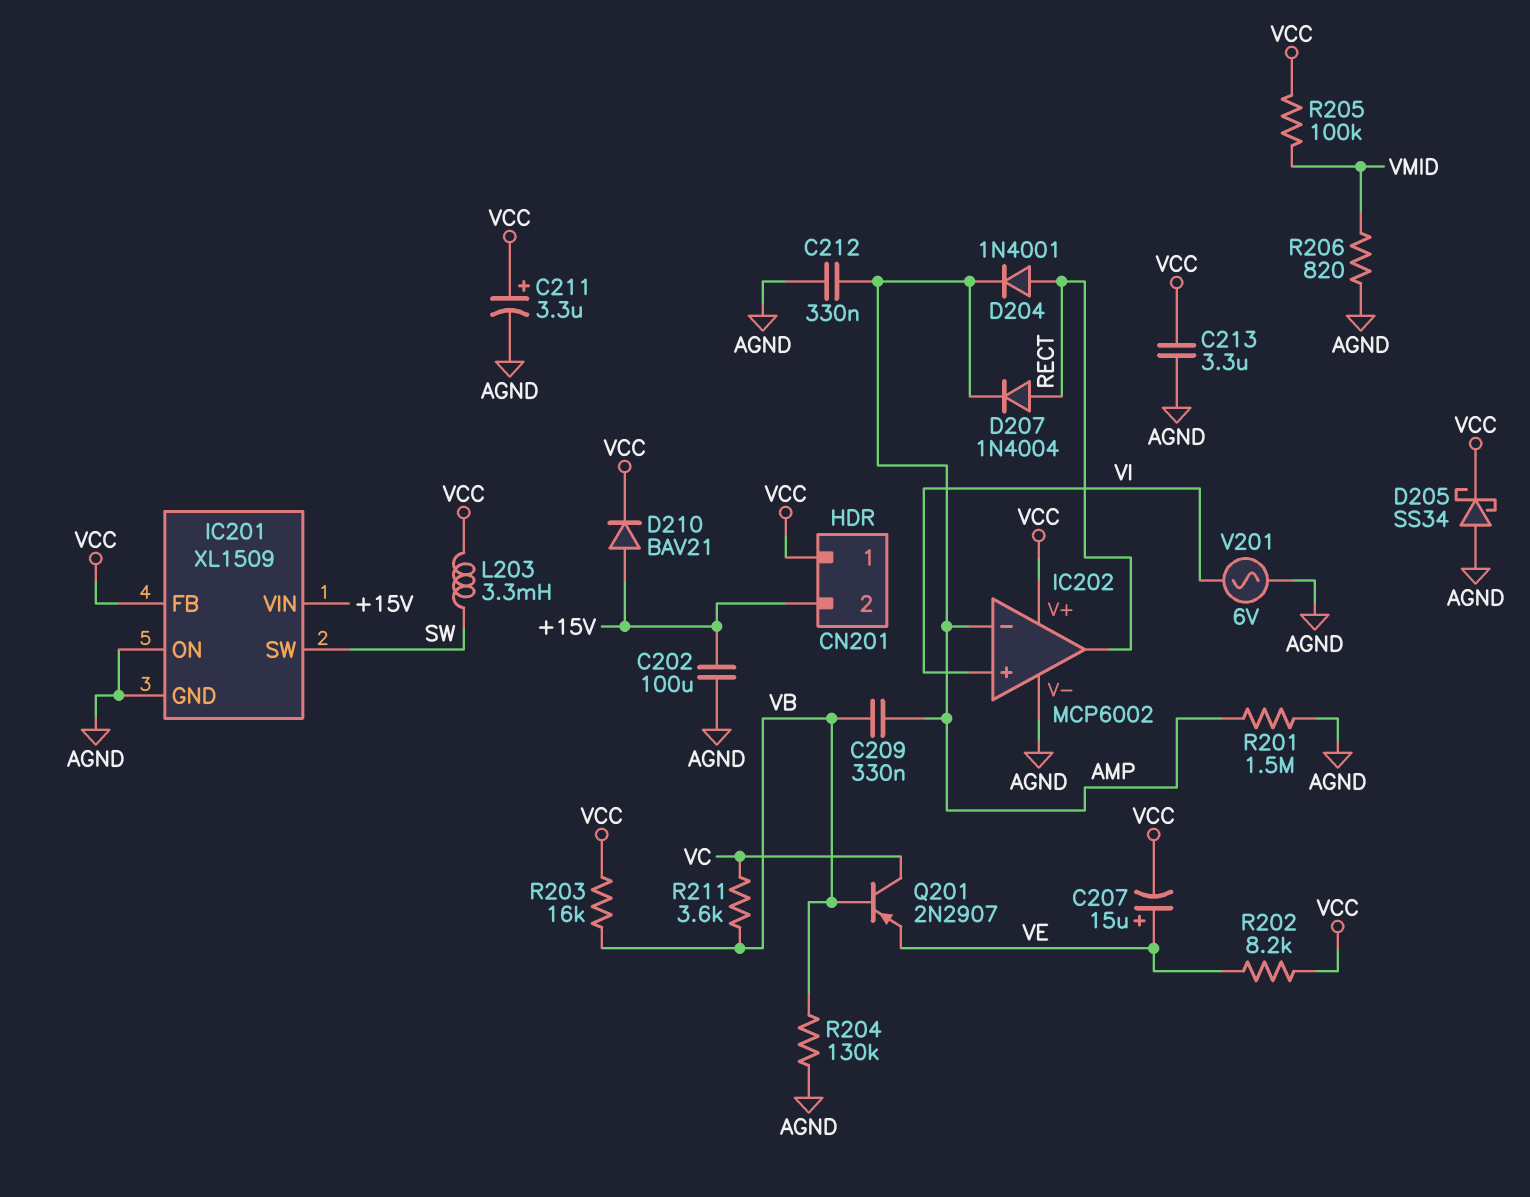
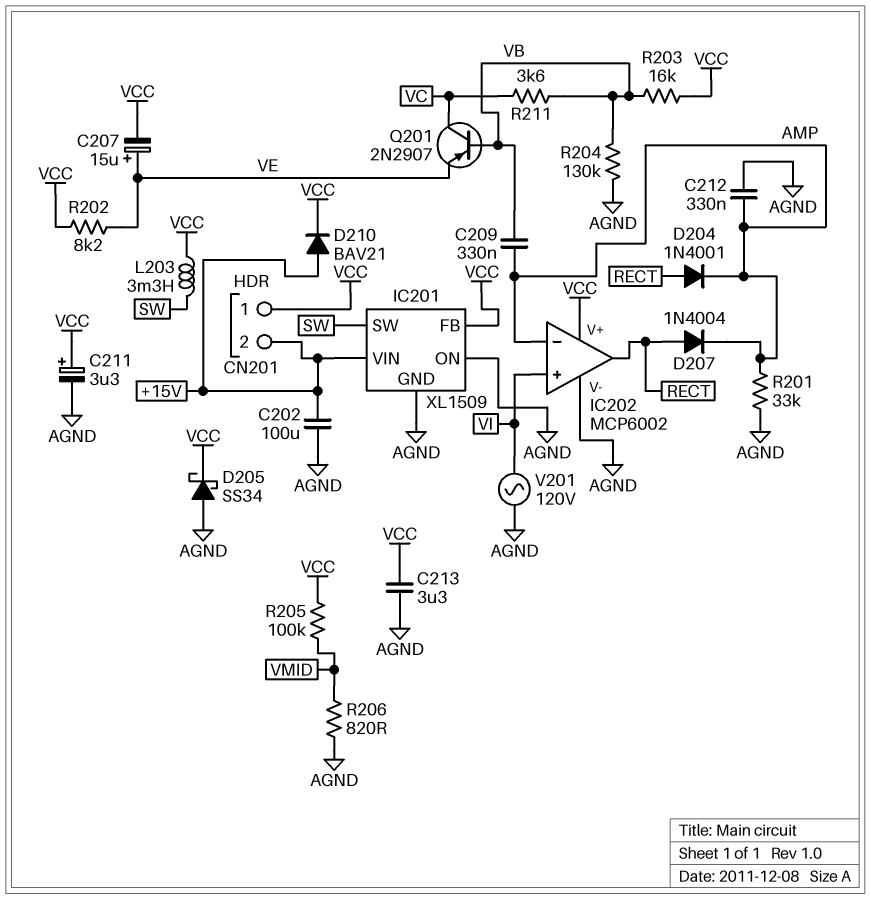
R201: 1.5M (AGND, AMP) -> 33k (AGND, AMP)
V201: AC 6V (AGND, VI) -> AC 120V (AGND, VI)

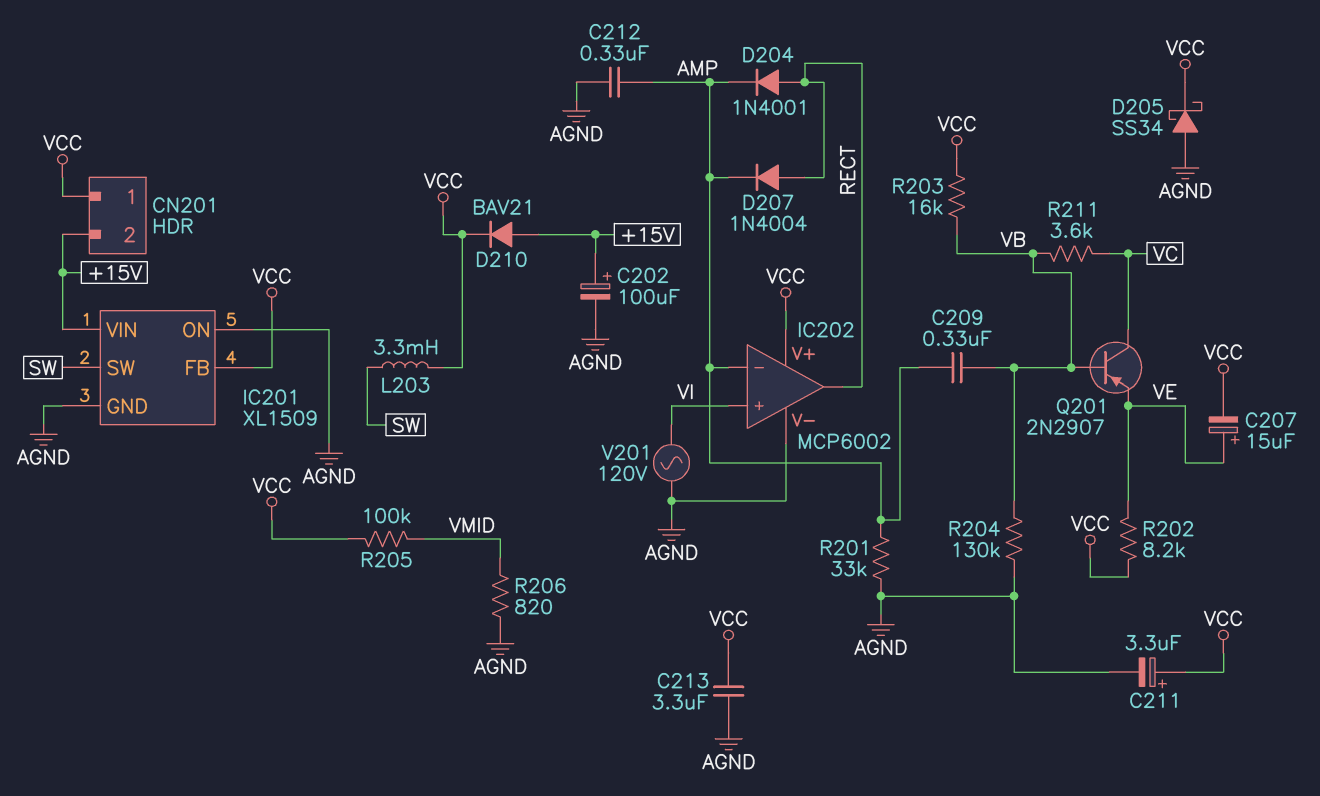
C202: 100uF (+15V, AGND) -> 100uF (plus +15V, minus AGND)

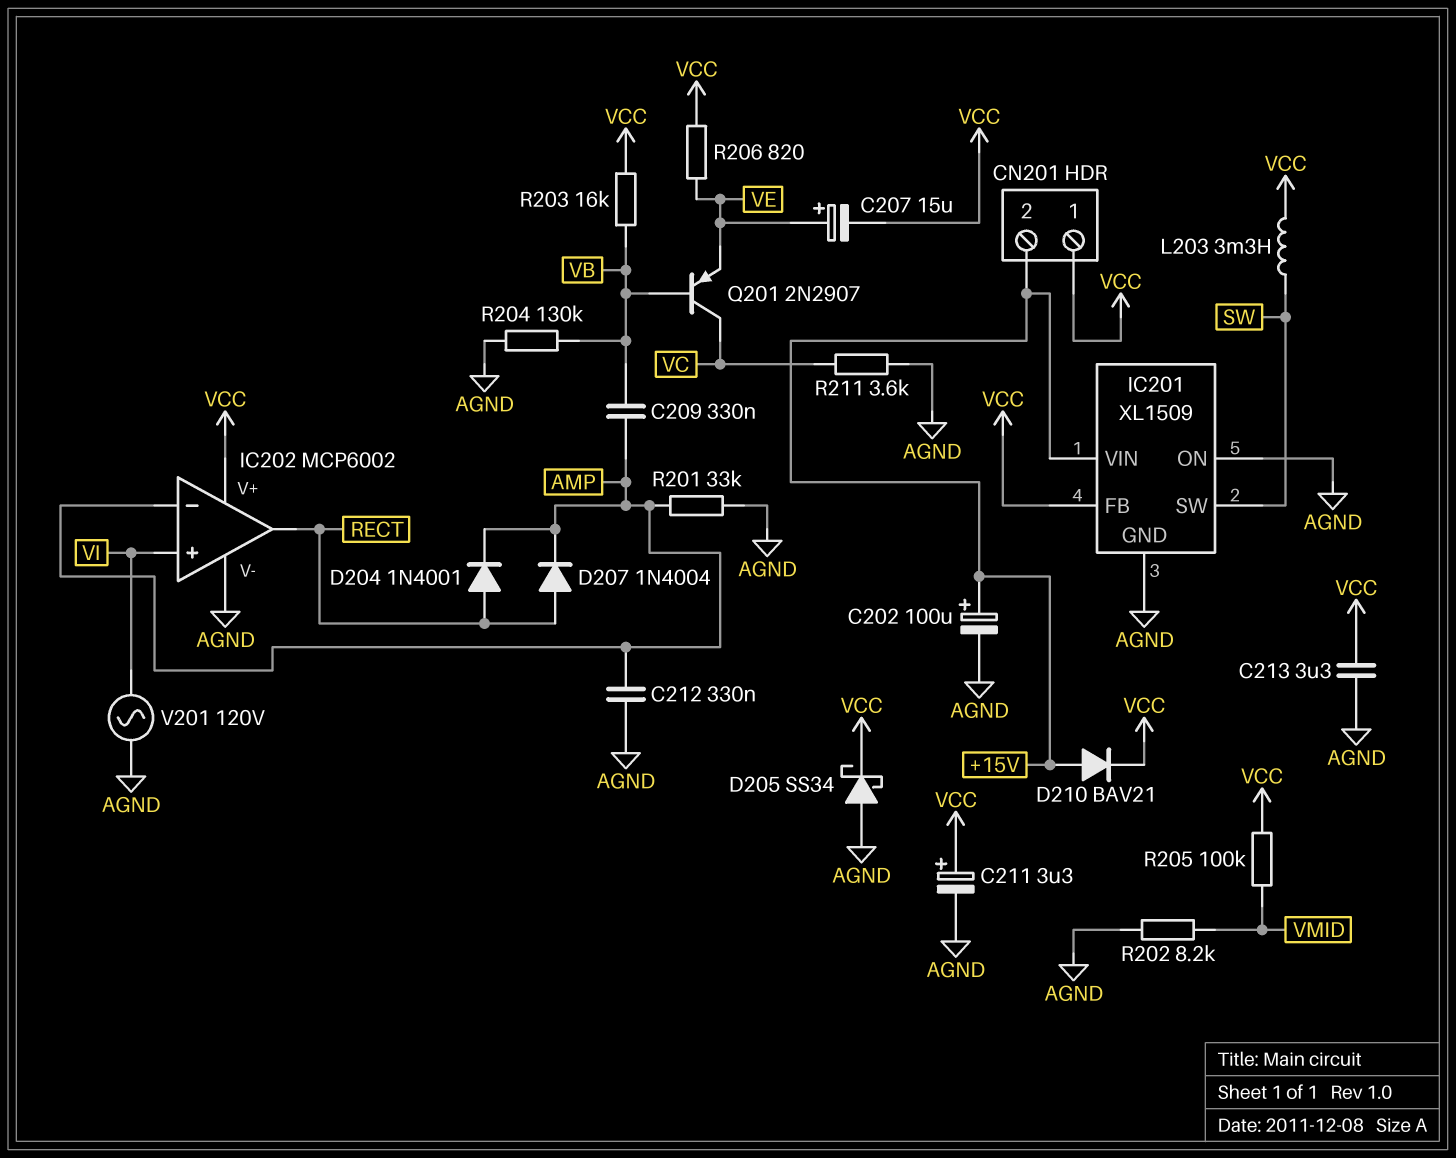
R202: 8.2k (VCC, VE) -> 8.2k (AGND, VMID)
R206: 820 (AGND, VMID) -> 820 (VCC, VE)
R211: 3.6k (VB, VC) -> 3.6k (AGND, VC)

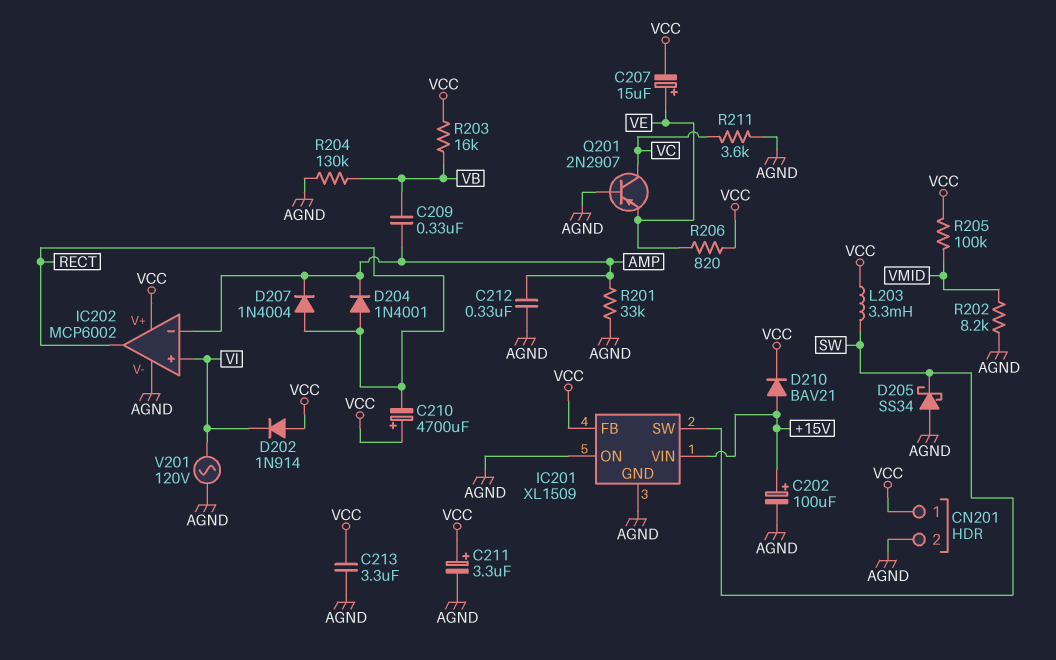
C210: none -> 4700uF (plus VCC, minus RECT)
CN201 pin 2: +15V -> AGND
D202: none -> diode 1N914 (A VCC, K VI)
D205: schottky SS34 (A AGND, K VCC) -> schottky SS34 (A AGND, K SW)
Q201: PNP 2N2907 (B VB, C VC, E VE) -> PNP 2N2907 (B AGND, C VC, E VE)

